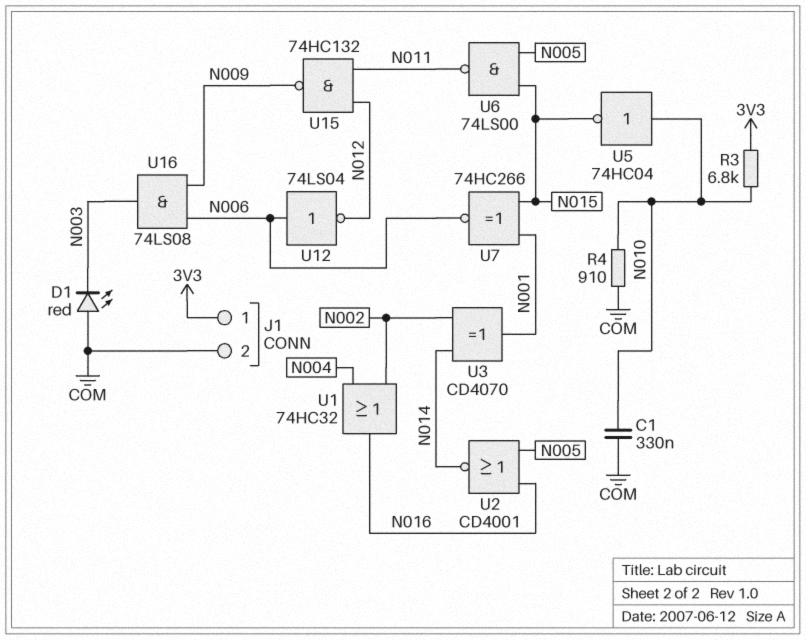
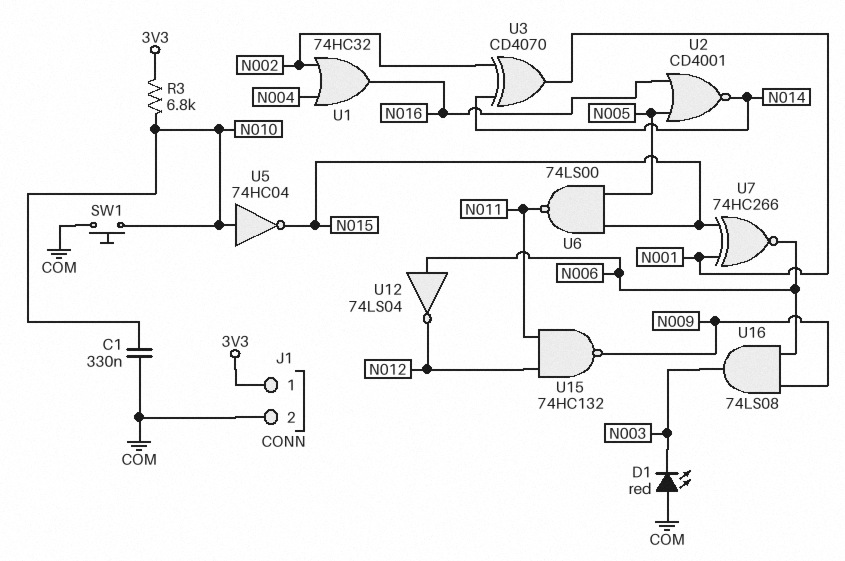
R4: 910 (COM, N010) -> none
SW1: none -> button (COM, N010)

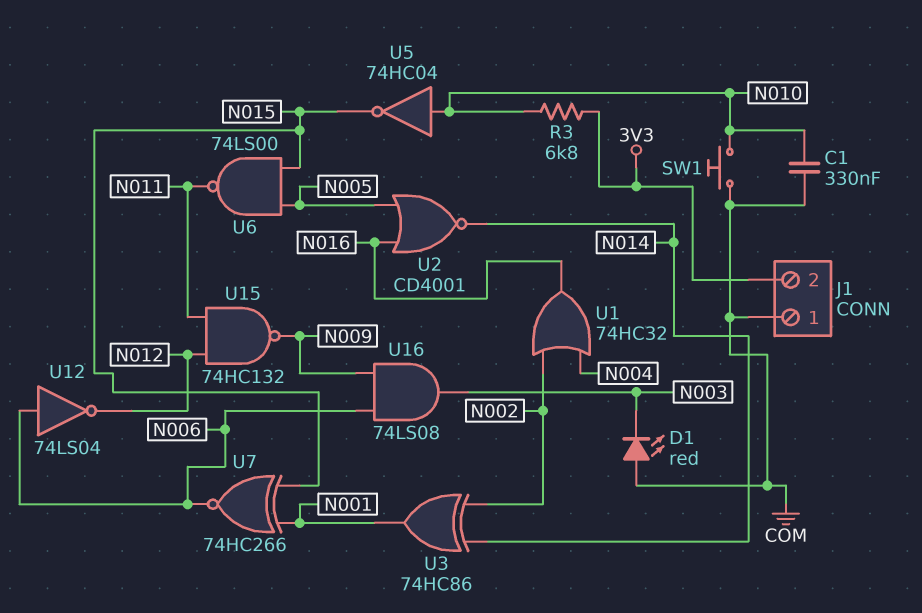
J1 pin 1: 3V3 -> COM
J1 pin 2: COM -> 3V3
U3: XOR CD4070 (in N002, in N014, out N001) -> XOR 74HC86 (in N002, in N014, out N001)

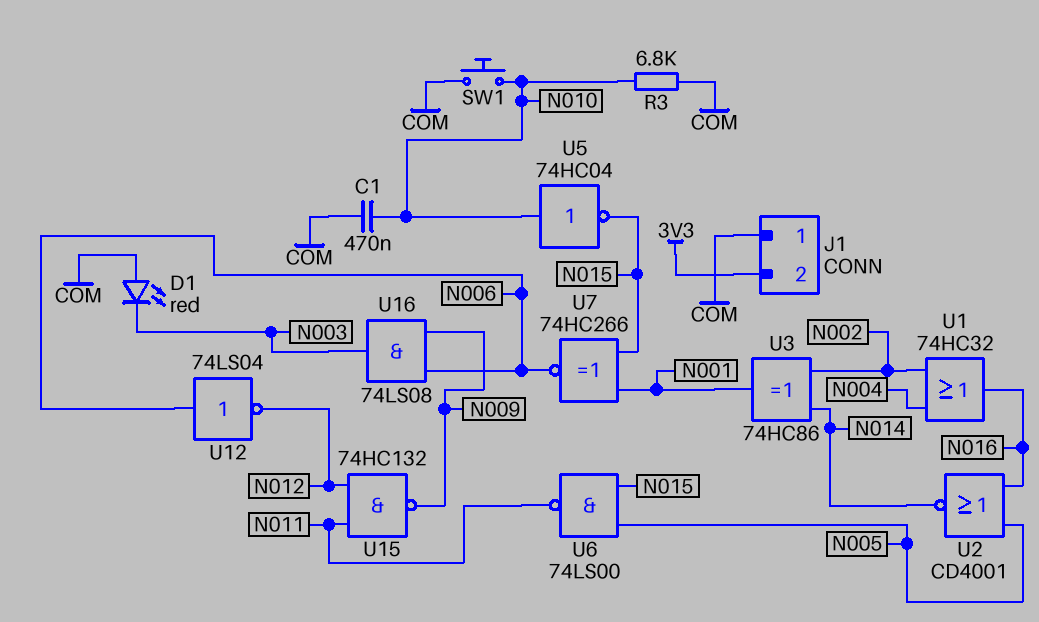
C1: 330nF (COM, N010) -> 470nF (COM, N010)
R3: 6.8k (3V3, N010) -> 6.8k (COM, N010)

